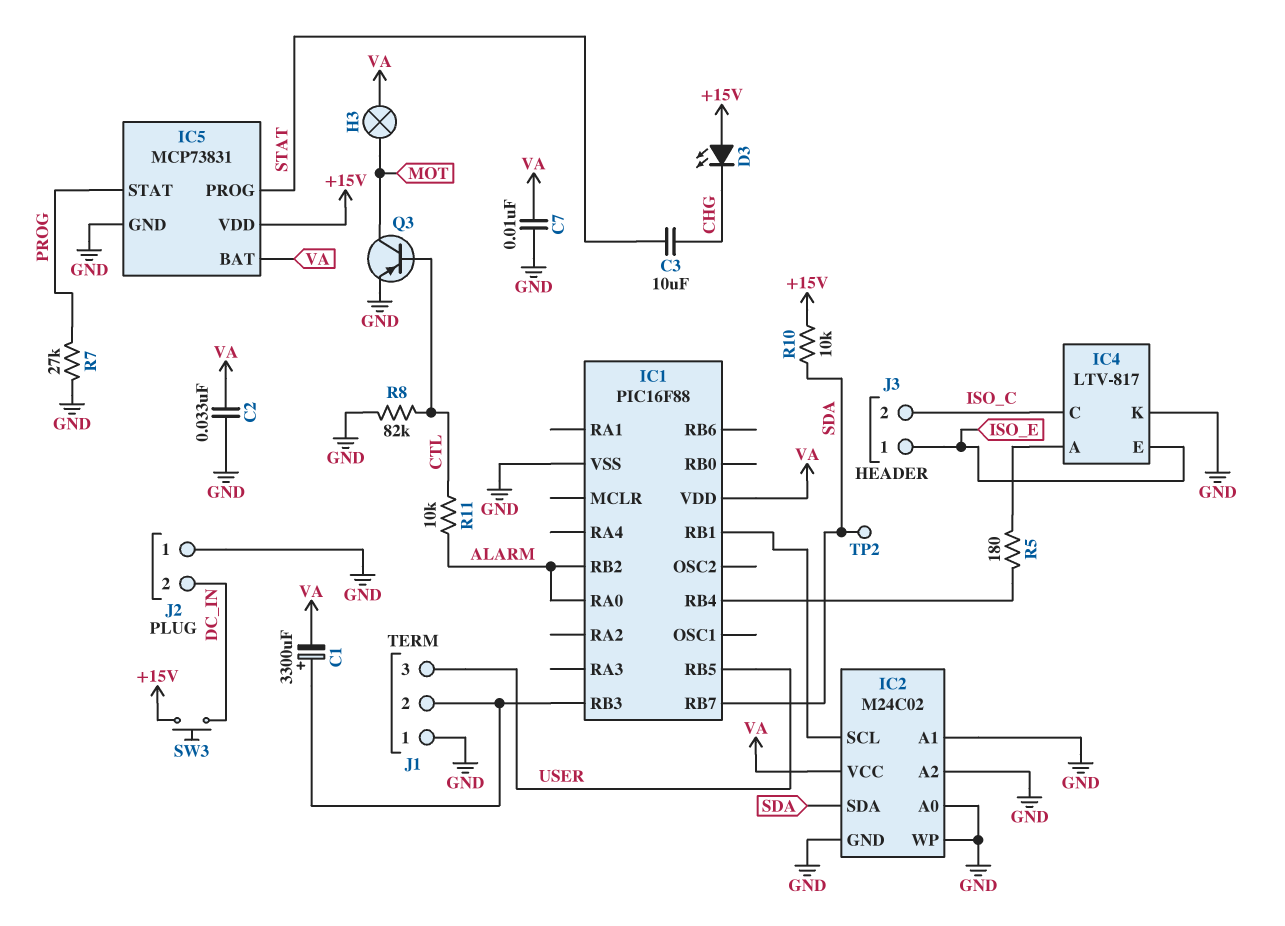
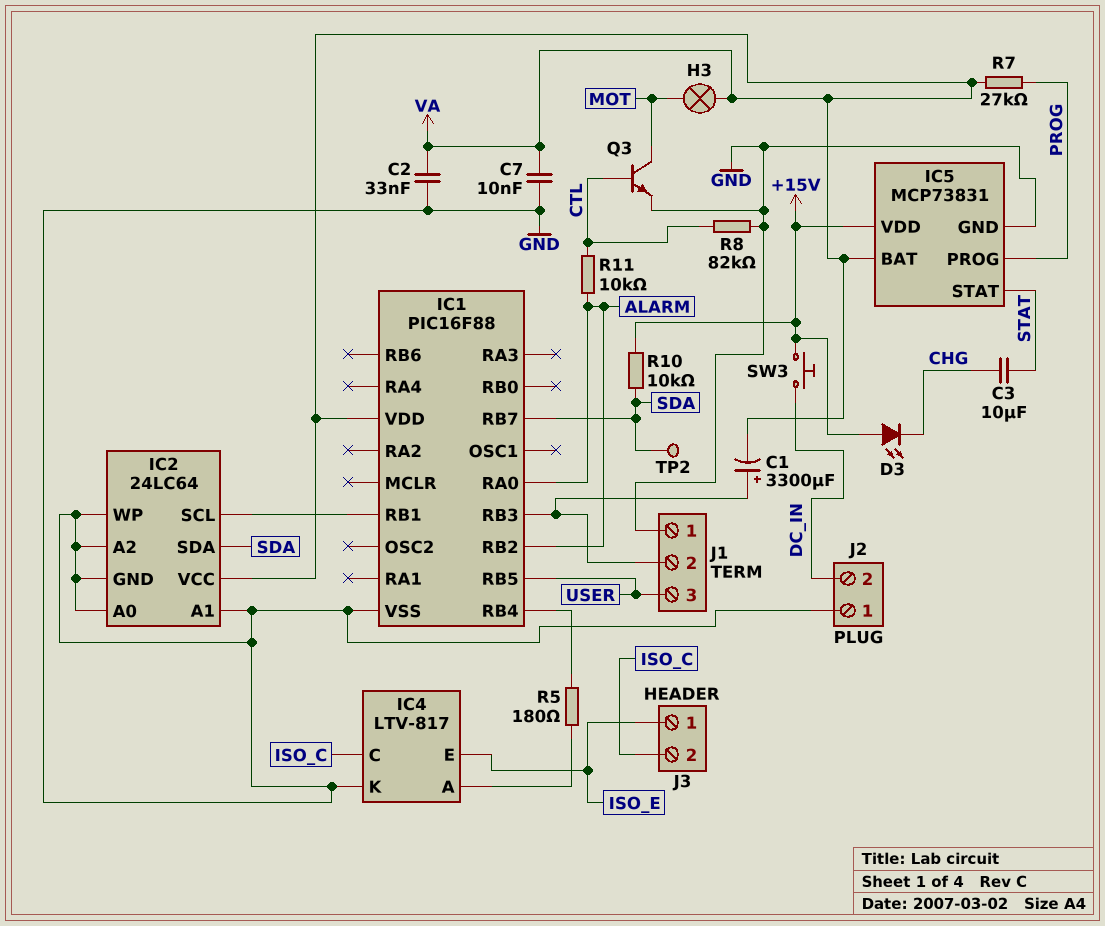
IC2: M24C02 -> 24LC64
IC5 pin PROG: STAT -> PROG
IC5 pin STAT: PROG -> STAT
Q3: PNP (B CTL, C MOT, E GND) -> NPN (B CTL, C MOT, E GND)
R7: 27k (GND, PROG) -> 27k (PROG, VA)

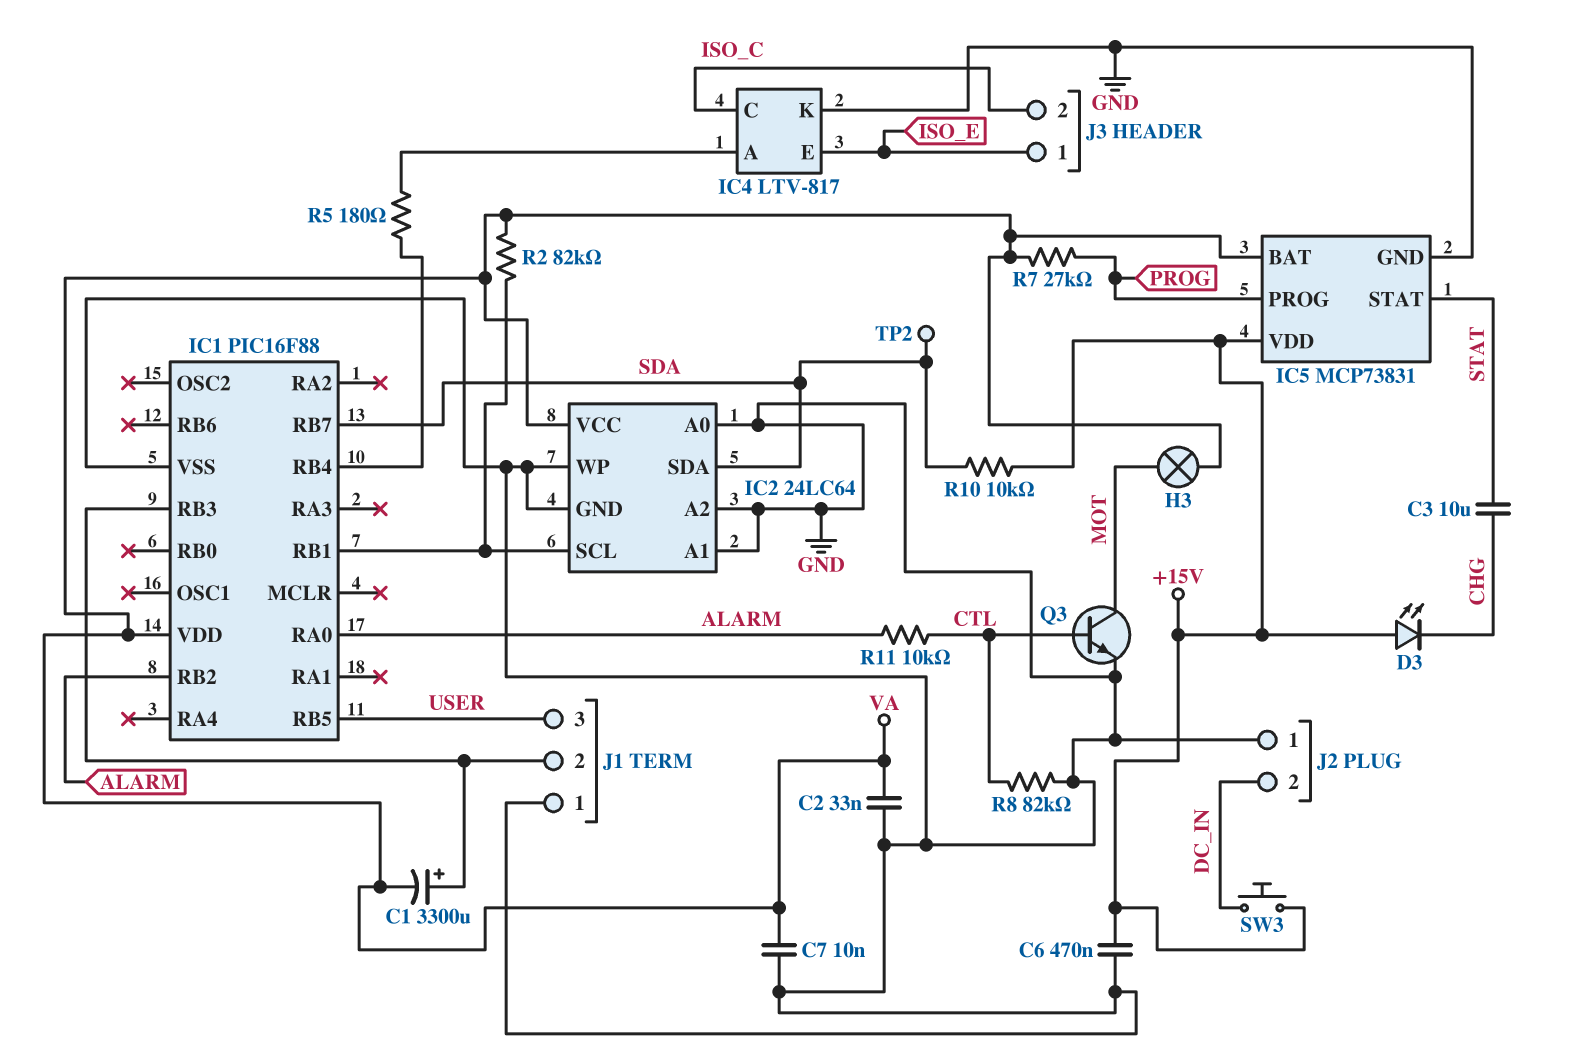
C6: none -> 470nF (+15V, GND)
R2: none -> 82k (IC1/RB1, VA)

